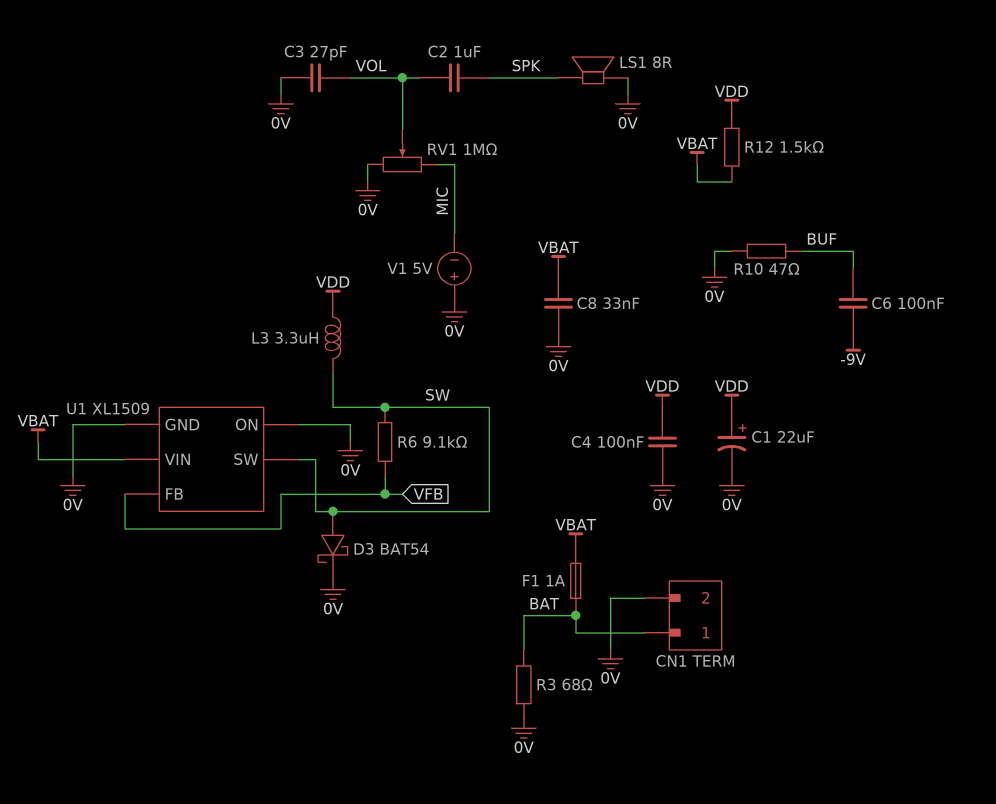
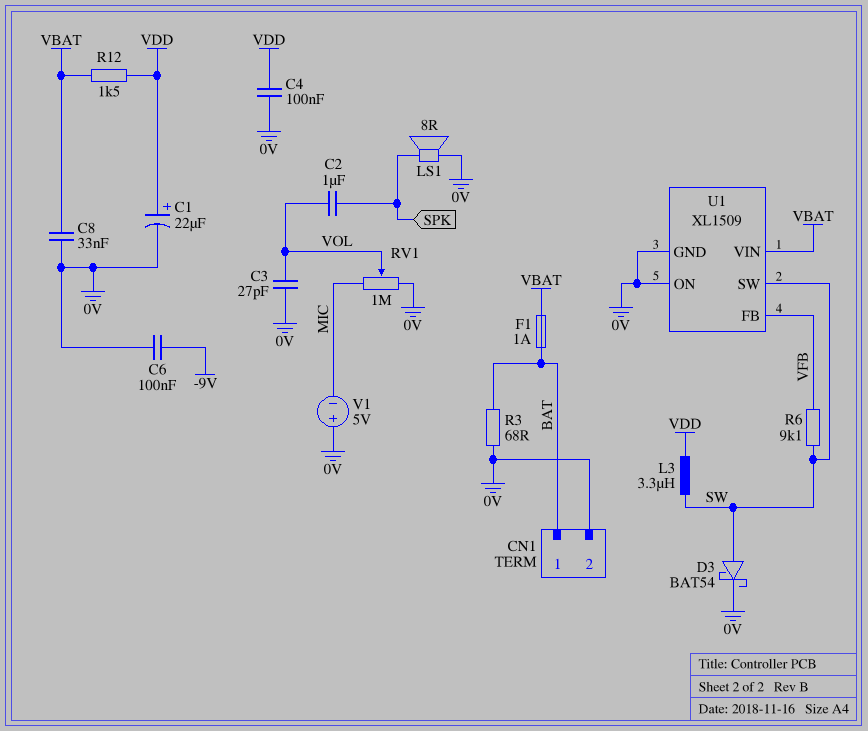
C6: 100nF (-9V, BUF) -> 100nF (-9V, 0V)
R10: 47 (0V, BUF) -> none

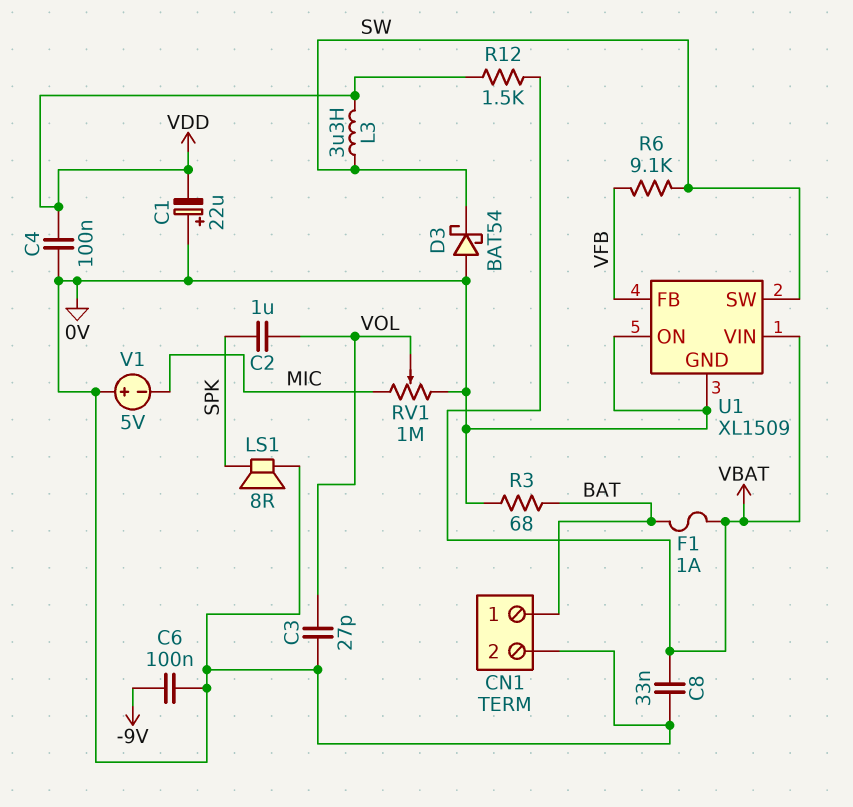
C1: 22uF (plus VDD, minus 0V) -> 22uF (plus 0V, minus VDD)
D3: schottky BAT54 (A SW, K 0V) -> schottky BAT54 (A 0V, K SW)

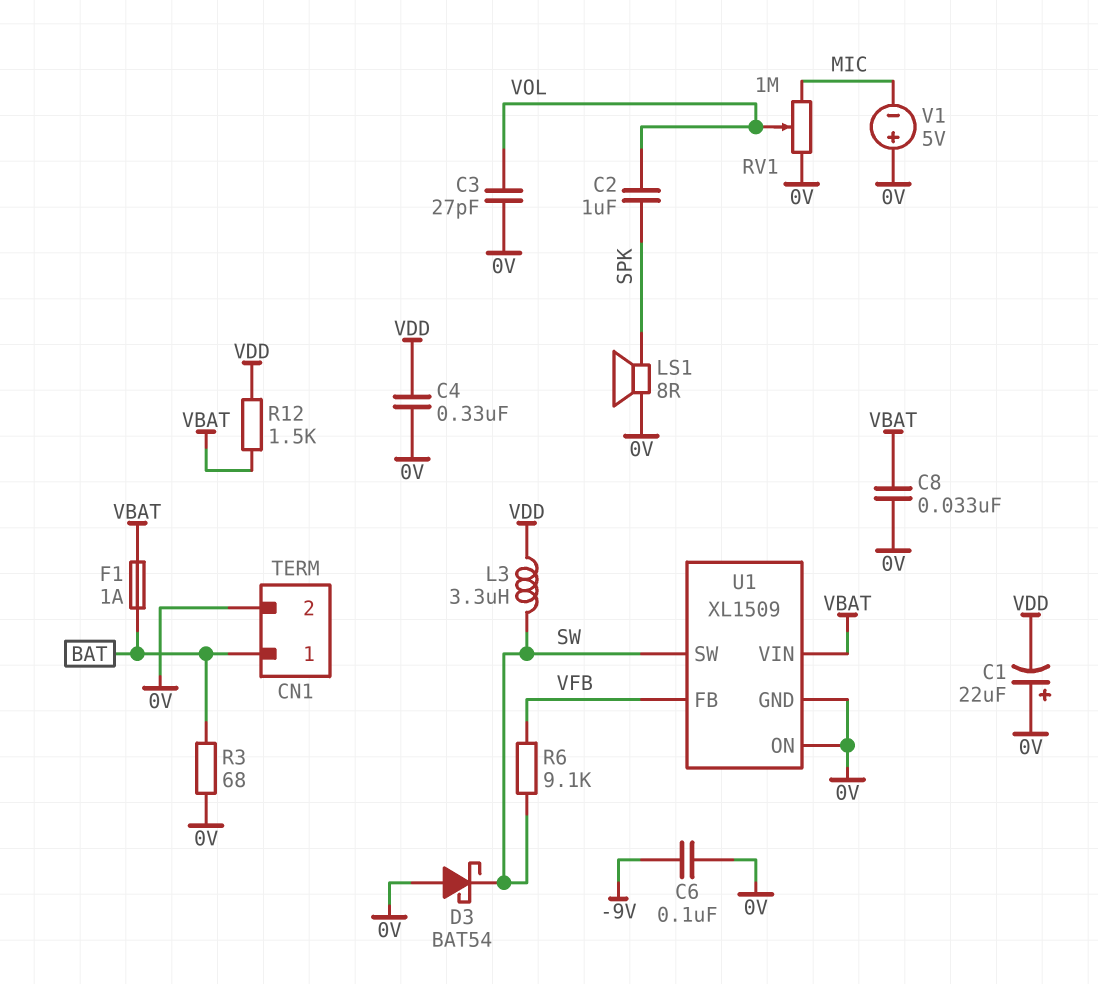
C4: 100nF (0V, VDD) -> 330nF (0V, VDD)

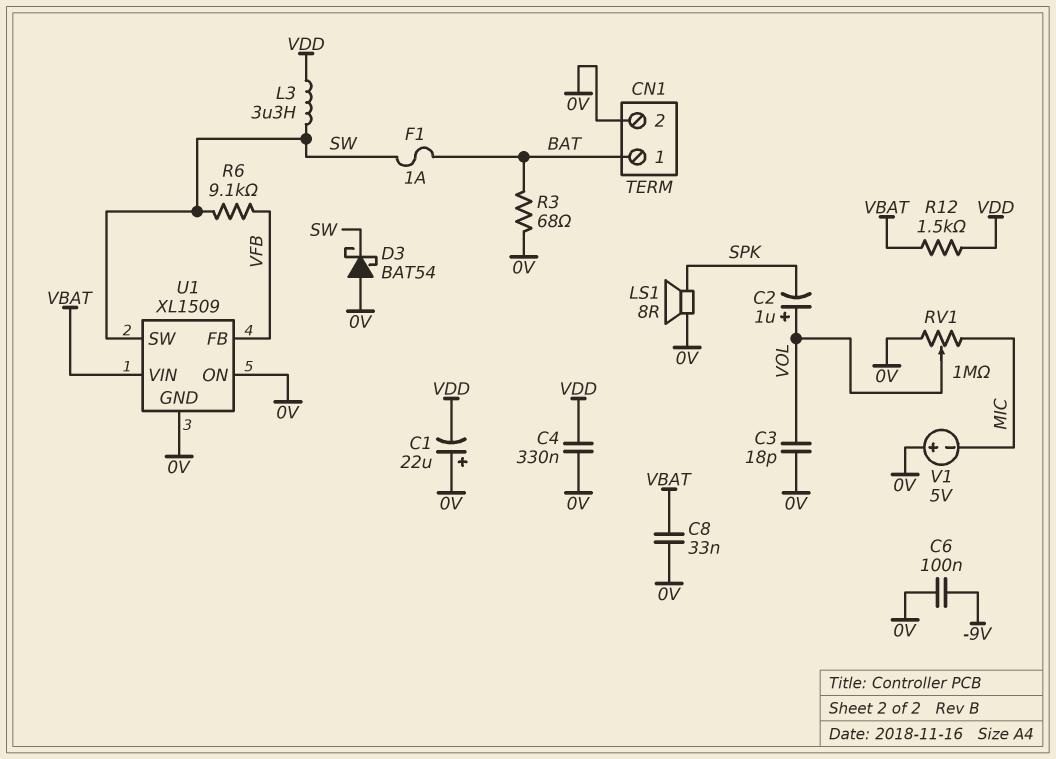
C2: 1uF (SPK, VOL) -> 1uF (plus VOL, minus SPK)
C3: 27pF (0V, VOL) -> 18pF (0V, VOL)
F1: 1A (BAT, VBAT) -> 1A (BAT, SW)

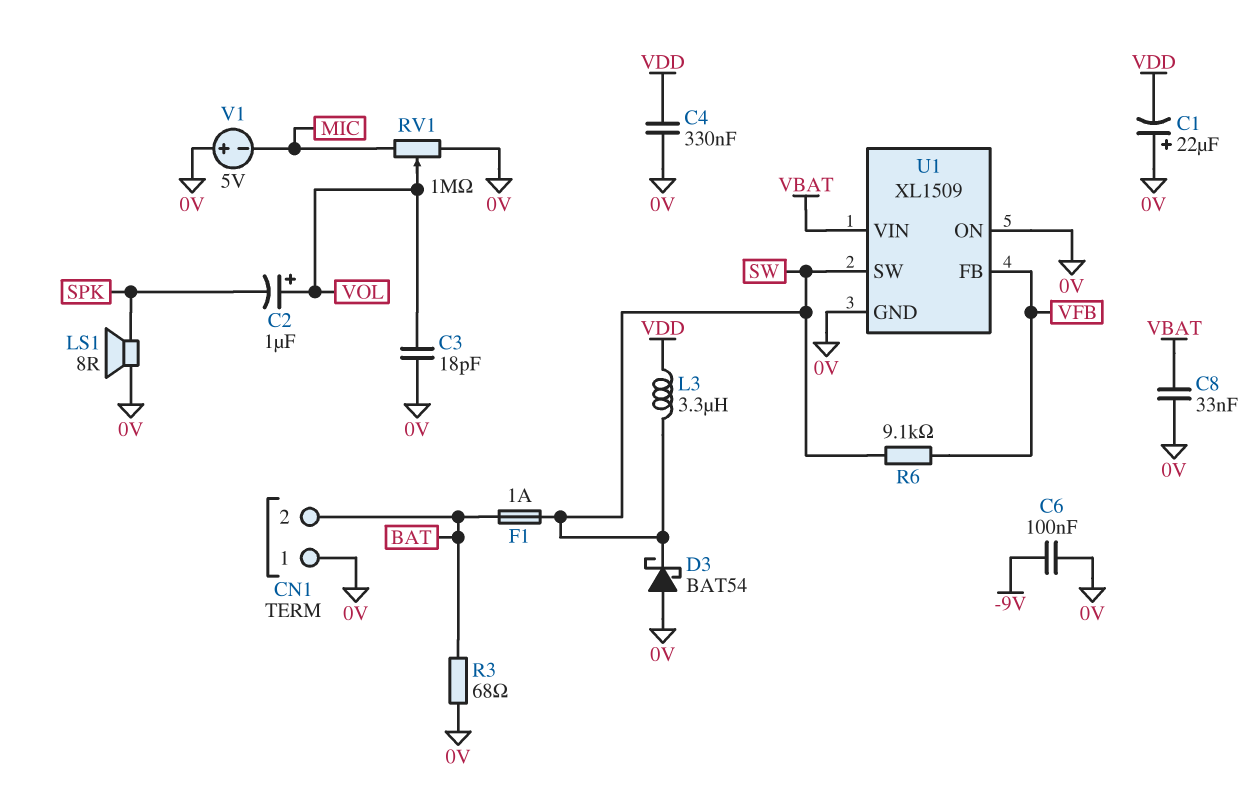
CN1 pin 1: BAT -> 0V
CN1 pin 2: 0V -> BAT
R12: 1.5k (VBAT, VDD) -> none

